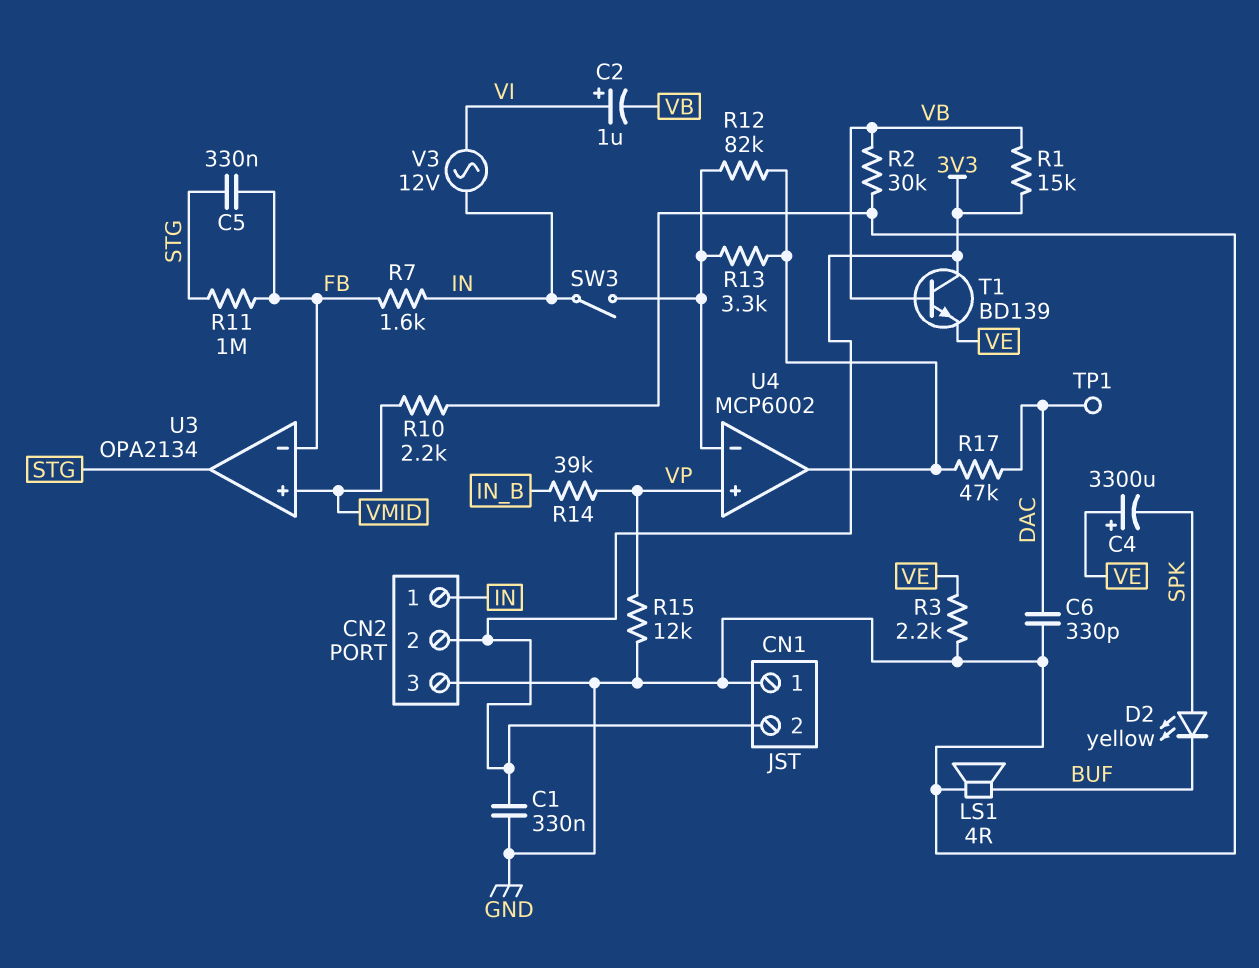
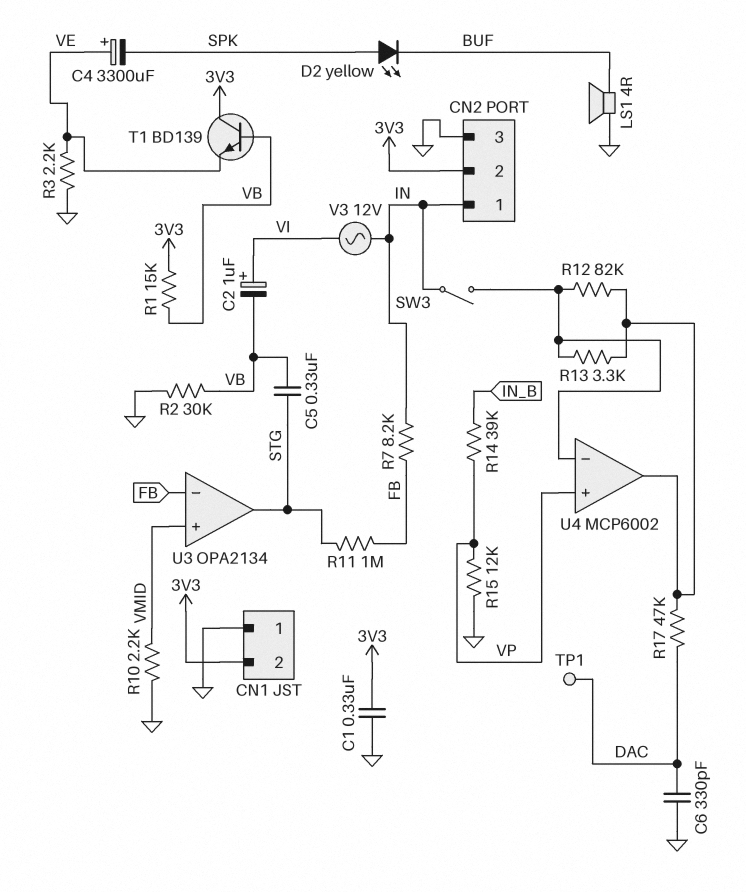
C5: 330nF (FB, STG) -> 330nF (STG, VB)
R7: 1.6k (FB, IN) -> 8.2k (FB, IN)

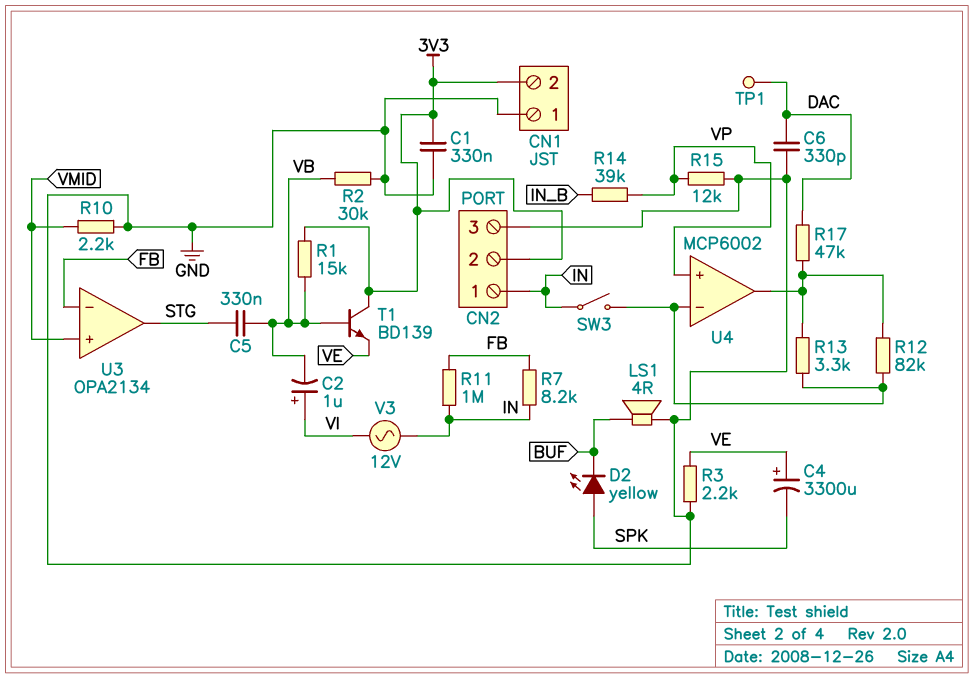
R11: 1M (FB, STG) -> 1M (FB, IN)

